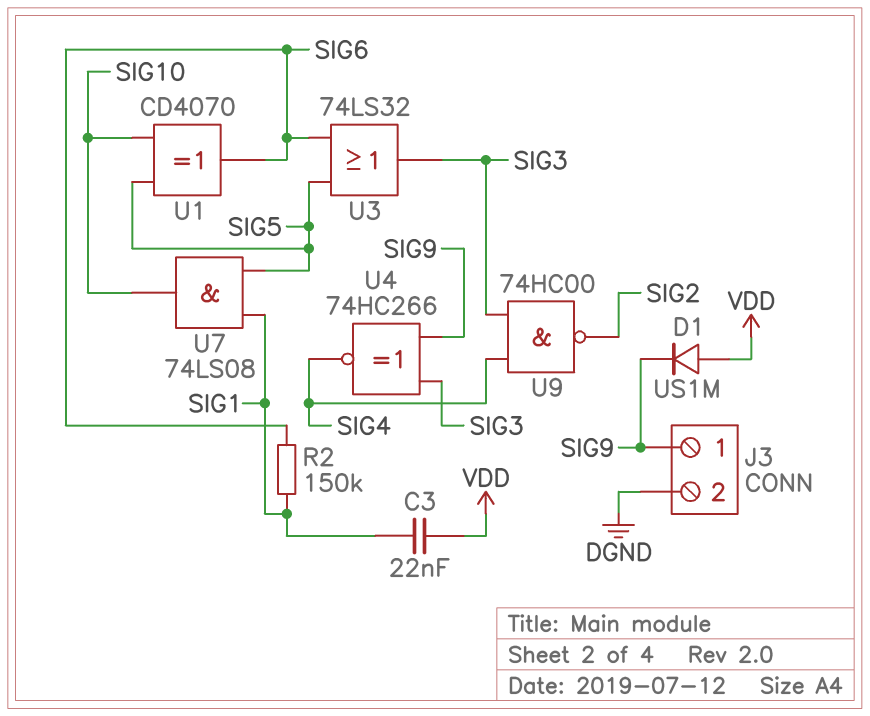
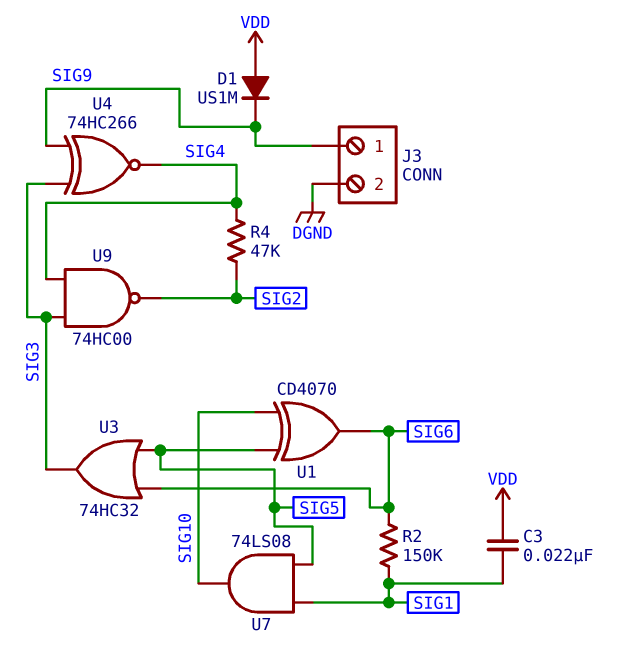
R4: none -> 47k (SIG2, SIG4)
U3: OR 74LS32 (in SIG5, in SIG6, out SIG3) -> OR 74HC32 (in SIG5, in SIG6, out SIG3)

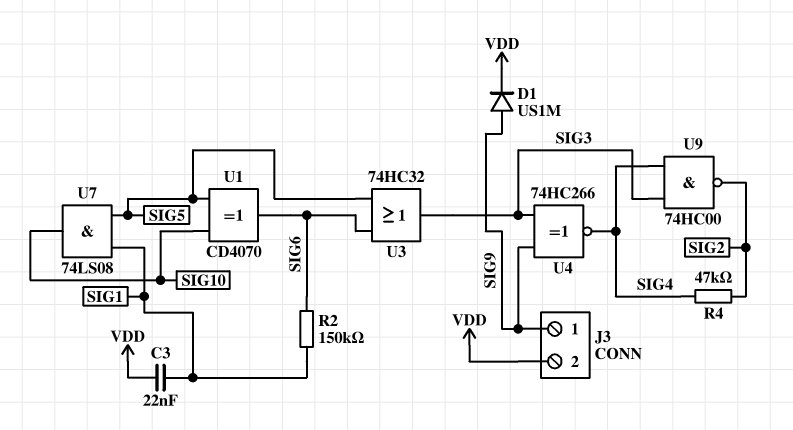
D1: diode US1M (A VDD, K SIG9) -> diode US1M (A SIG9, K VDD)
J3 pin 2: DGND -> VDD

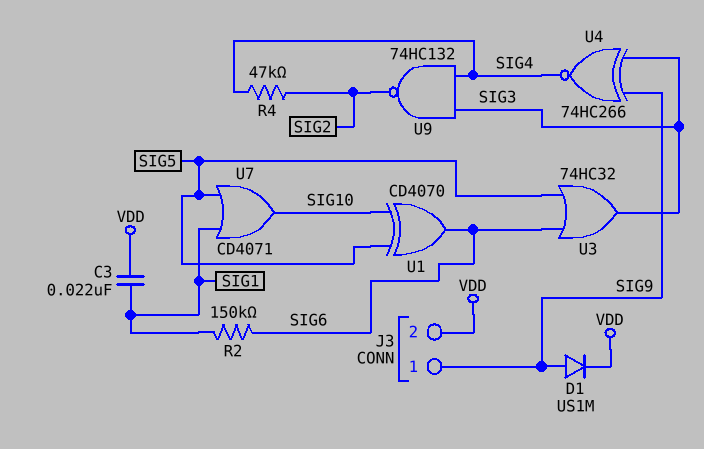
U7: AND 74LS08 (in SIG1, in SIG5, out SIG10) -> OR CD4071 (in SIG1, in SIG5, out SIG10)
U9: NAND 74HC00 (in SIG3, in SIG4, out SIG2) -> NAND 74HC132 (in SIG3, in SIG4, out SIG2)

